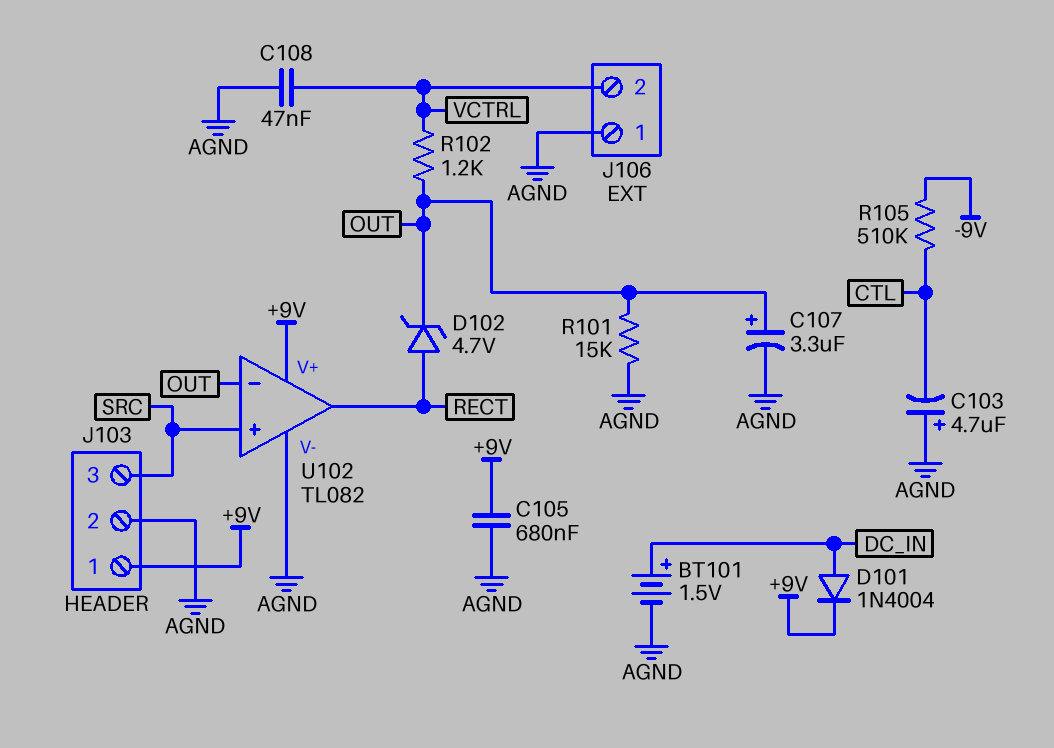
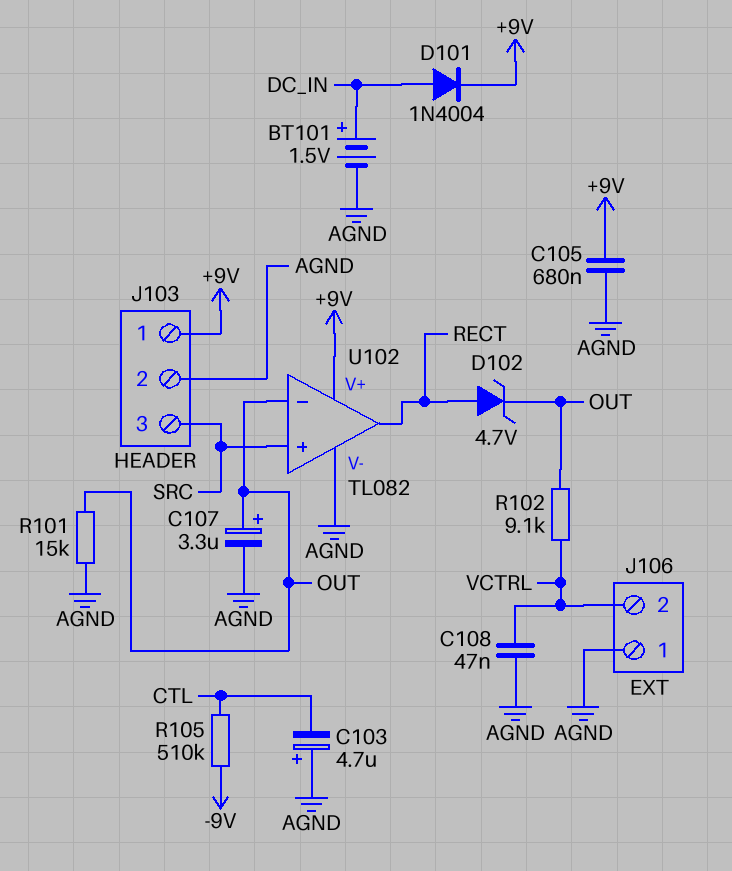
R102: 1.2k (OUT, VCTRL) -> 9.1k (OUT, VCTRL)

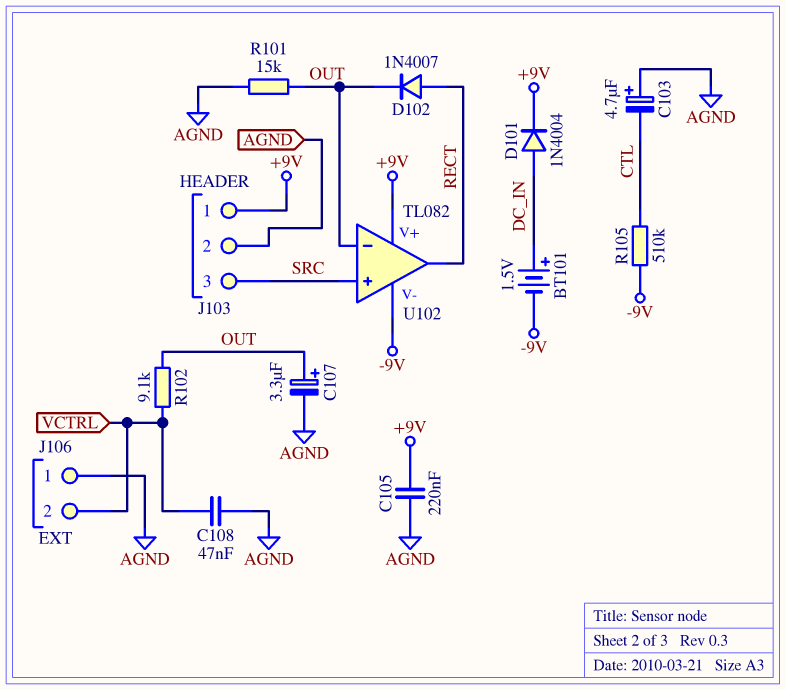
BT101: 1.5V (plus DC_IN, minus AGND) -> 1.5V (plus DC_IN, minus -9V)
C105: 680nF (+9V, AGND) -> 220nF (+9V, AGND)
D102: zener 4.7V (A RECT, K OUT) -> diode 1N4007 (A RECT, K OUT)
U102 pin V-: AGND -> -9V

